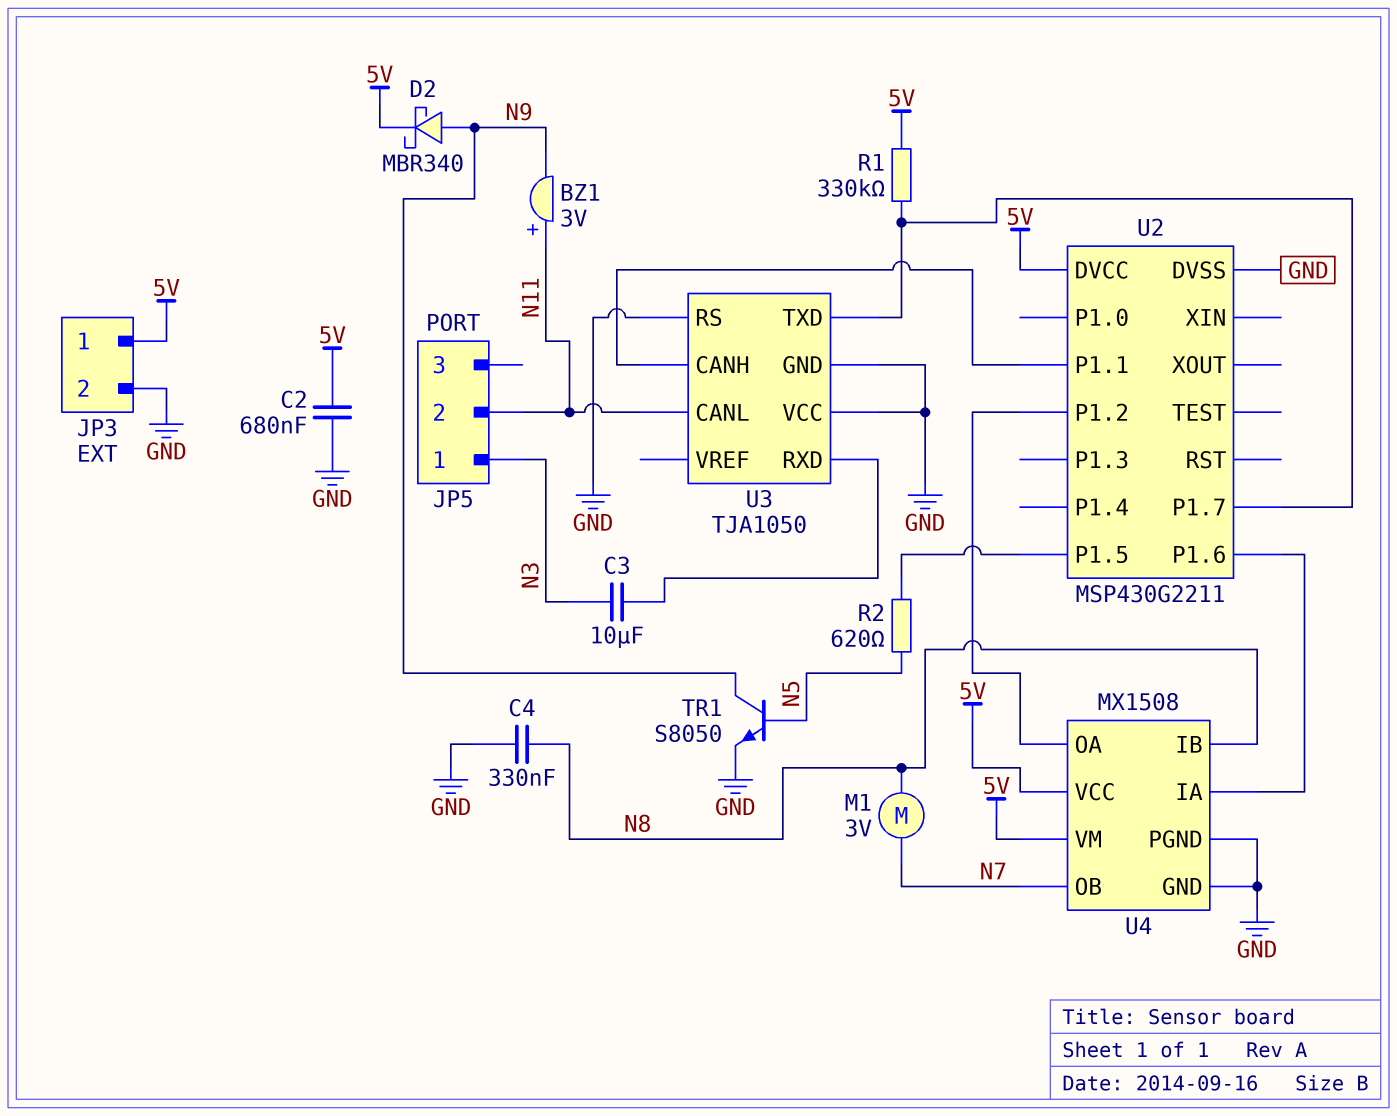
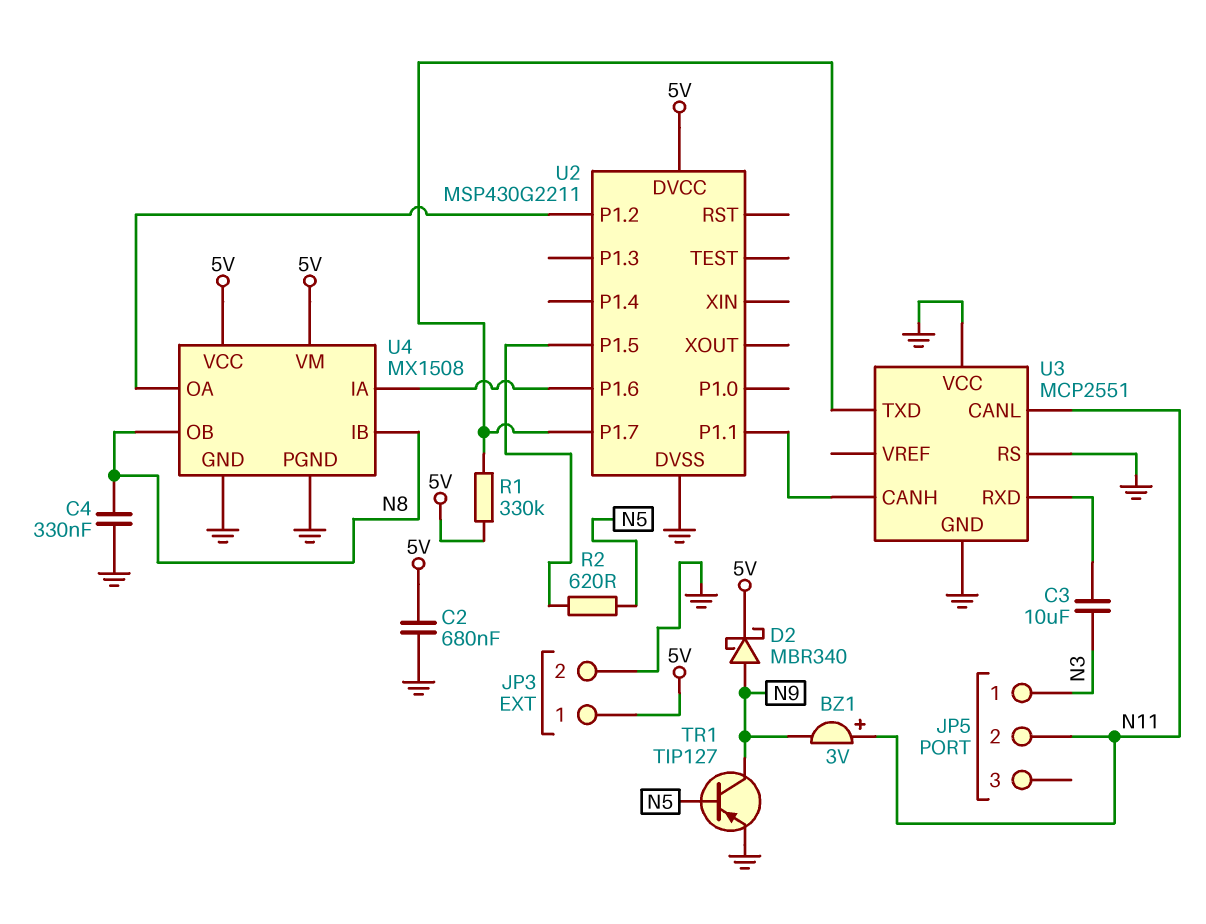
M1: motor 3V (N7, N8) -> none
TR1: NPN S8050 (B N5, C N9, E GND) -> PNP TIP127 (B N5, C N9, E GND)
U3: TJA1050 -> MCP2551
U4 pin OB: N7 -> N8

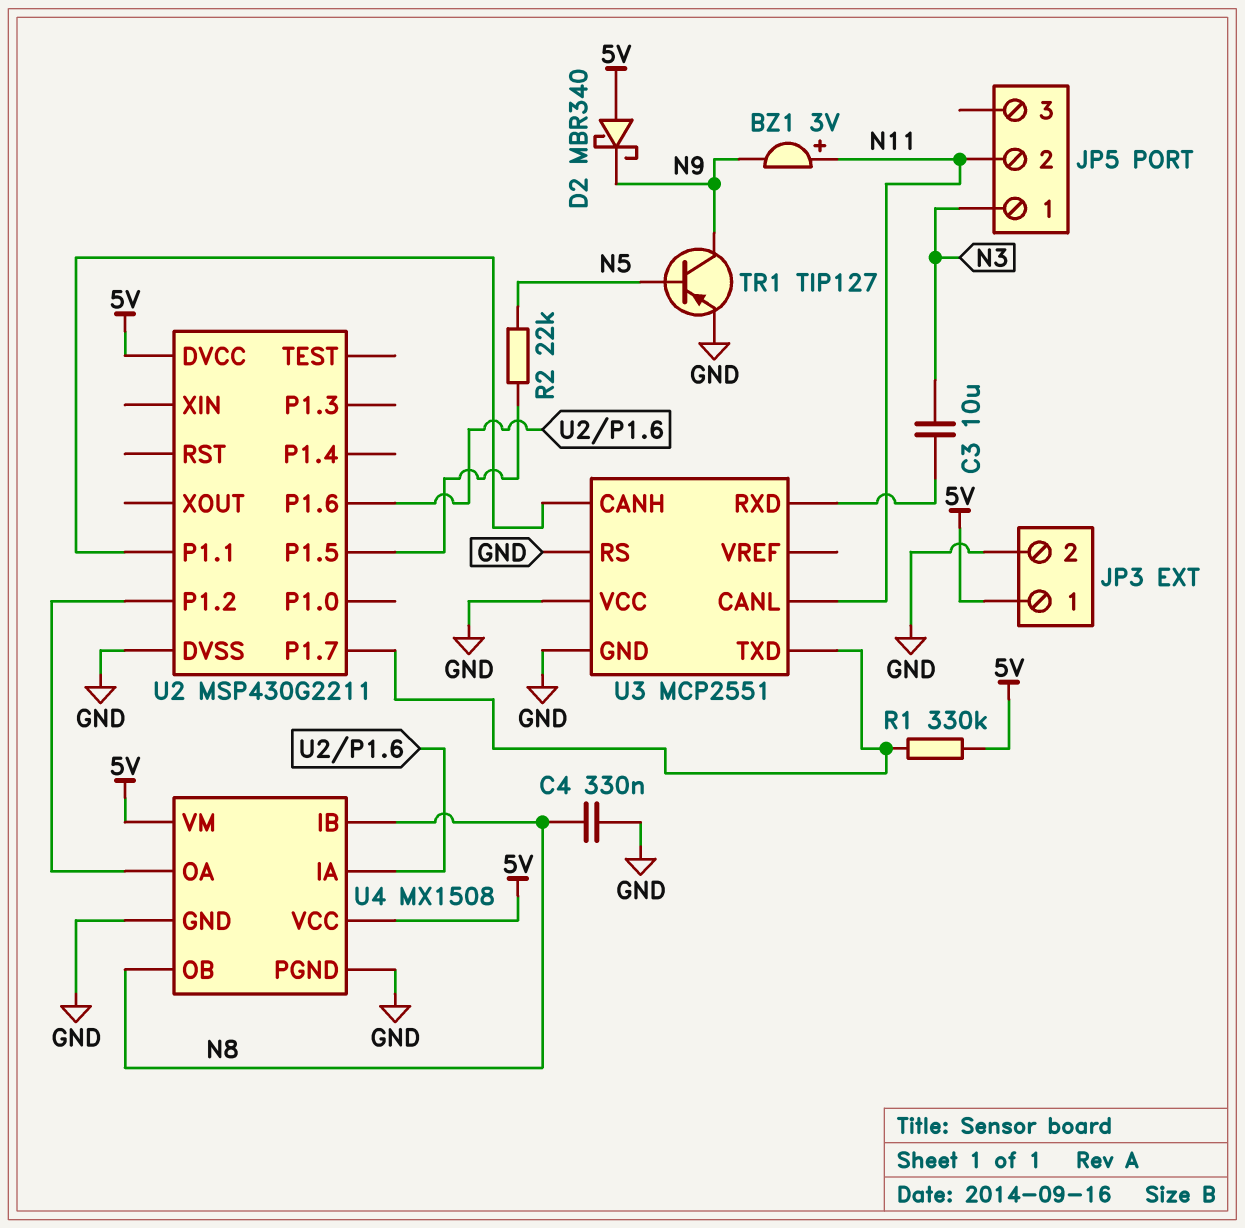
C2: 680nF (5V, GND) -> none
D2: schottky MBR340 (A N9, K 5V) -> schottky MBR340 (A 5V, K N9)
R2: 620 (N5, U2/P1.5) -> 22k (N5, U2/P1.5)

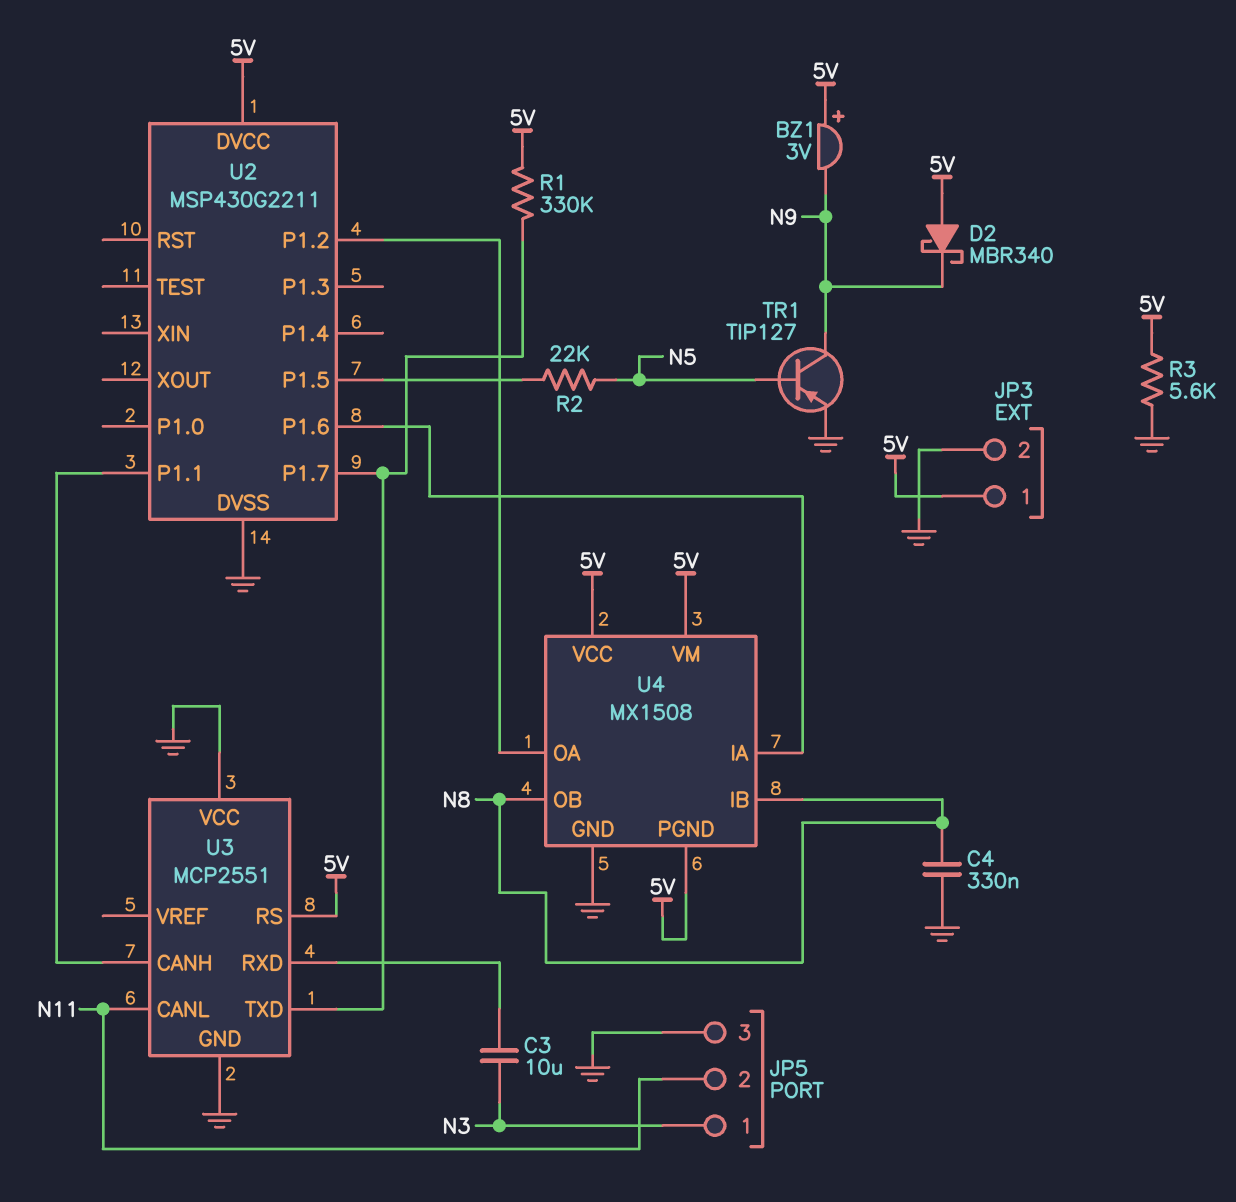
BZ1: buzzer 3V (plus N11, minus N9) -> buzzer 3V (plus 5V, minus N9)
JP5 pin 3: none -> GND
R3: none -> 5.6k (5V, GND)
U3 pin RS: GND -> 5V
U4 pin PGND: GND -> 5V

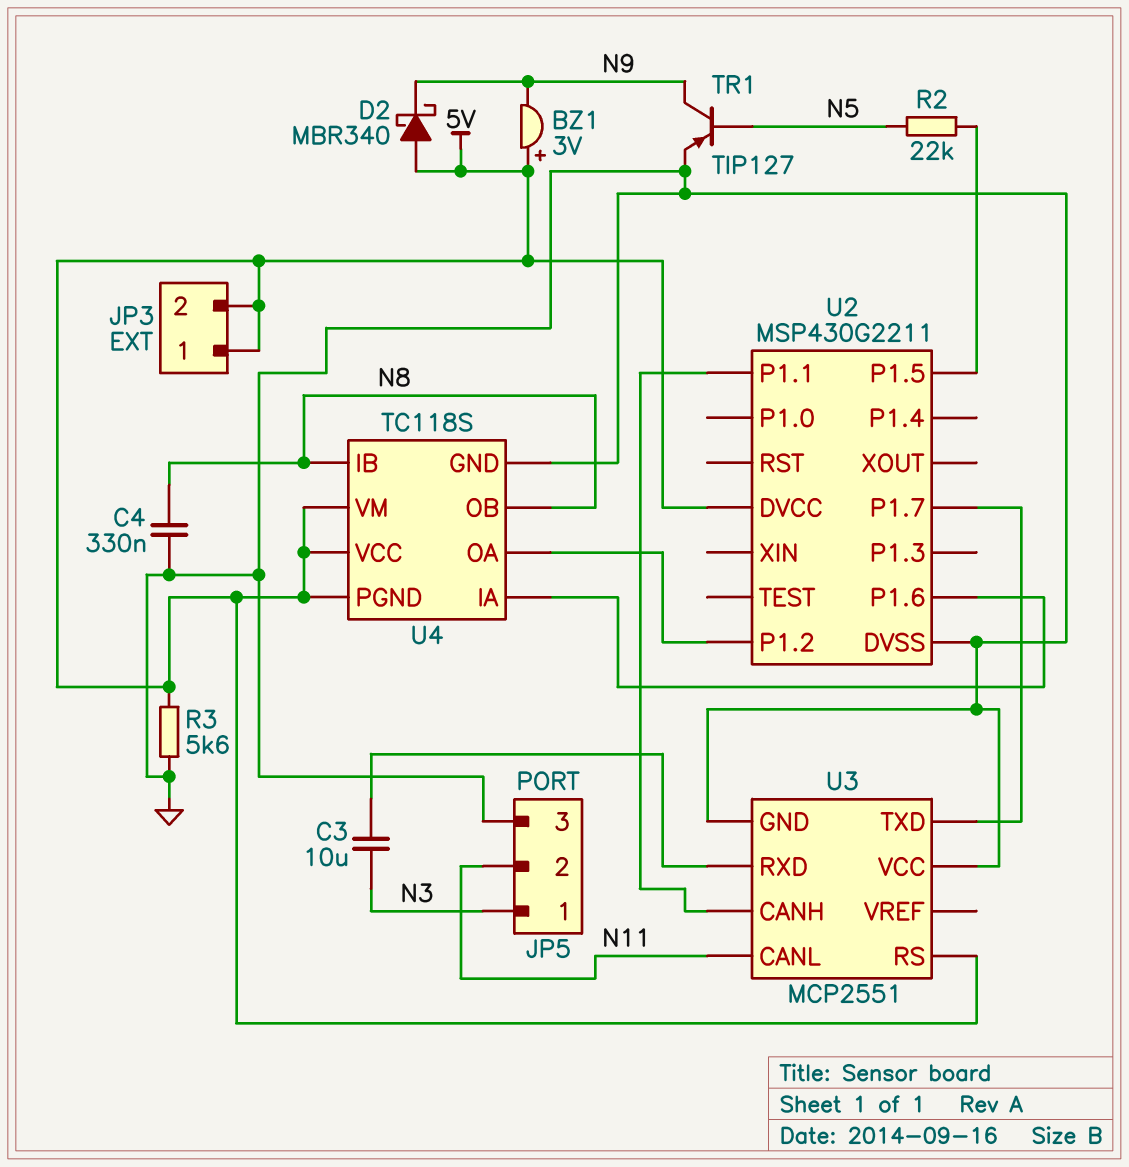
JP3 pin 2: GND -> 5V
R1: 330k (5V, U2/P1.7) -> none
U4: MX1508 -> TC118S

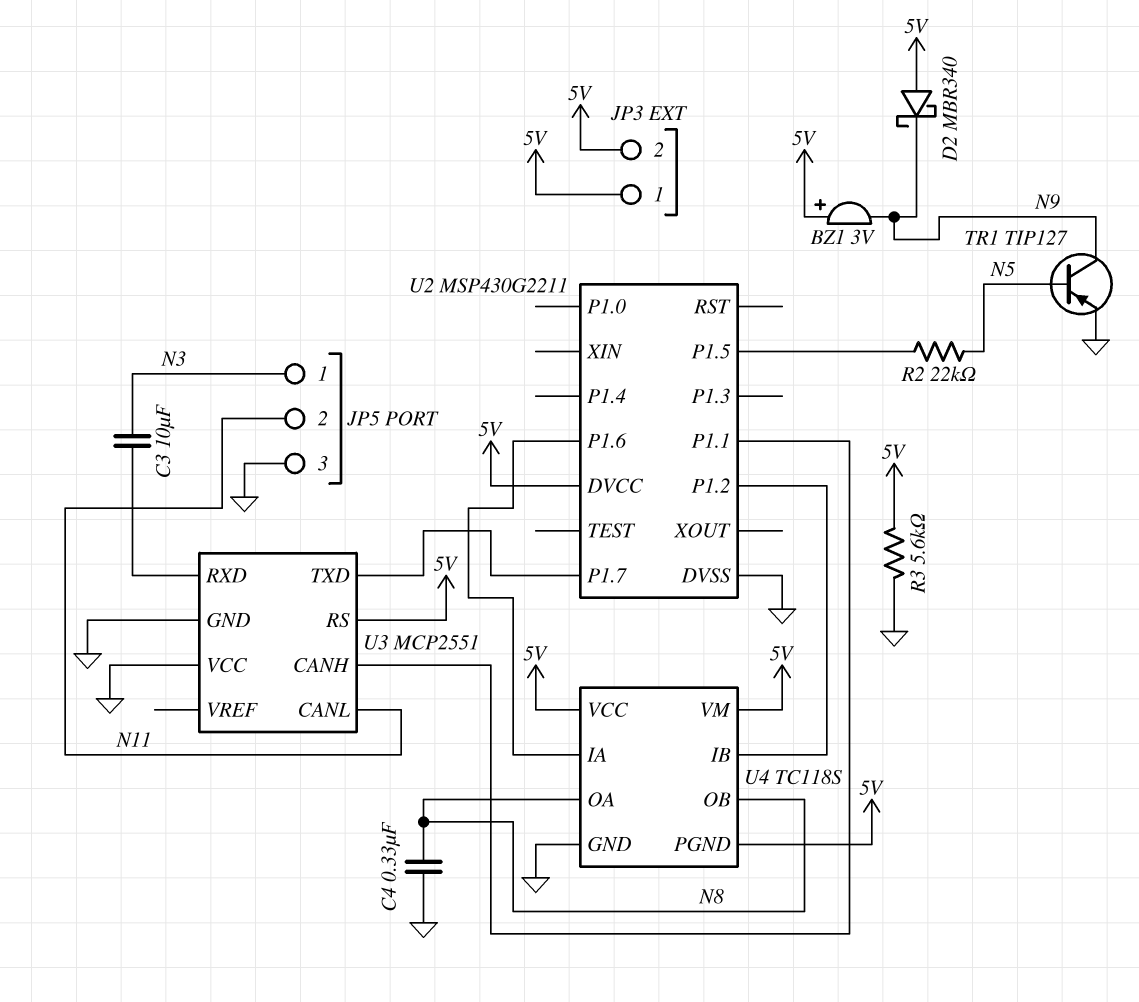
U4 pin IB: N8 -> U2/P1.2
U4 pin OA: U2/P1.2 -> N8

